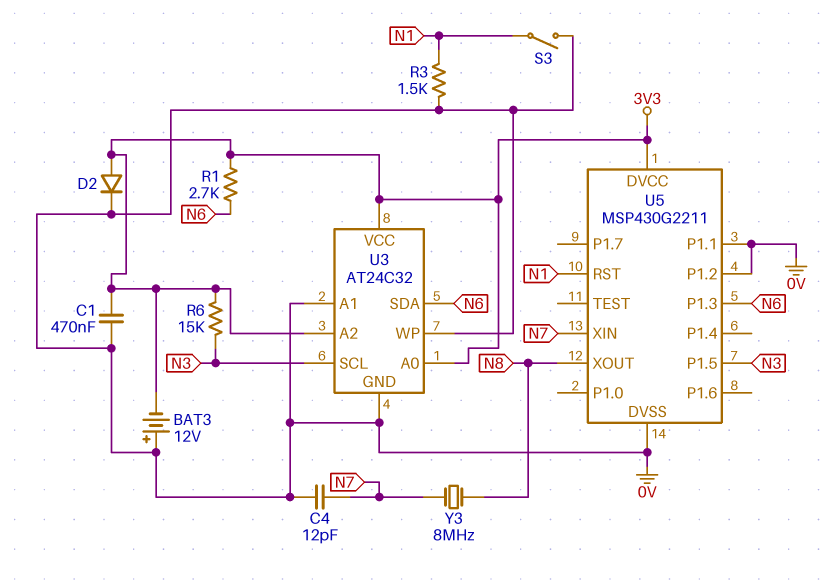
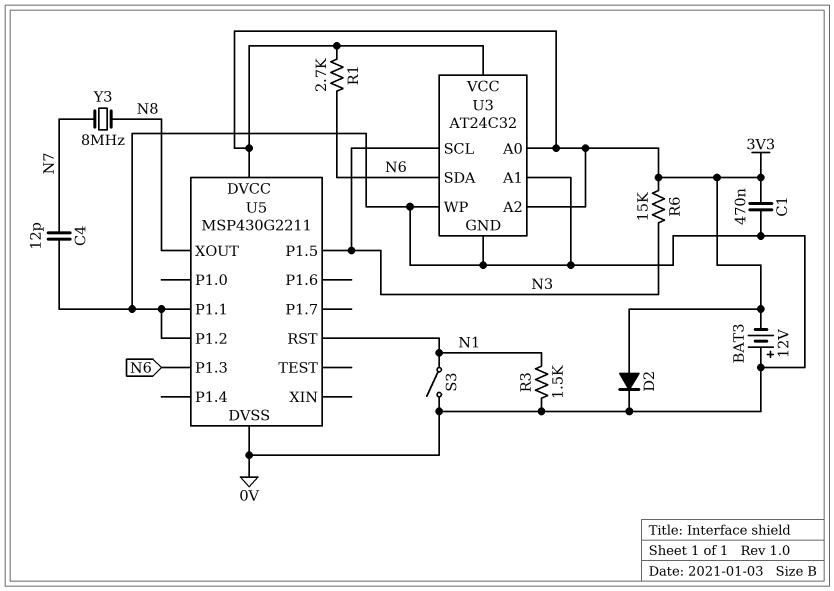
U5 pin XIN: N7 -> none

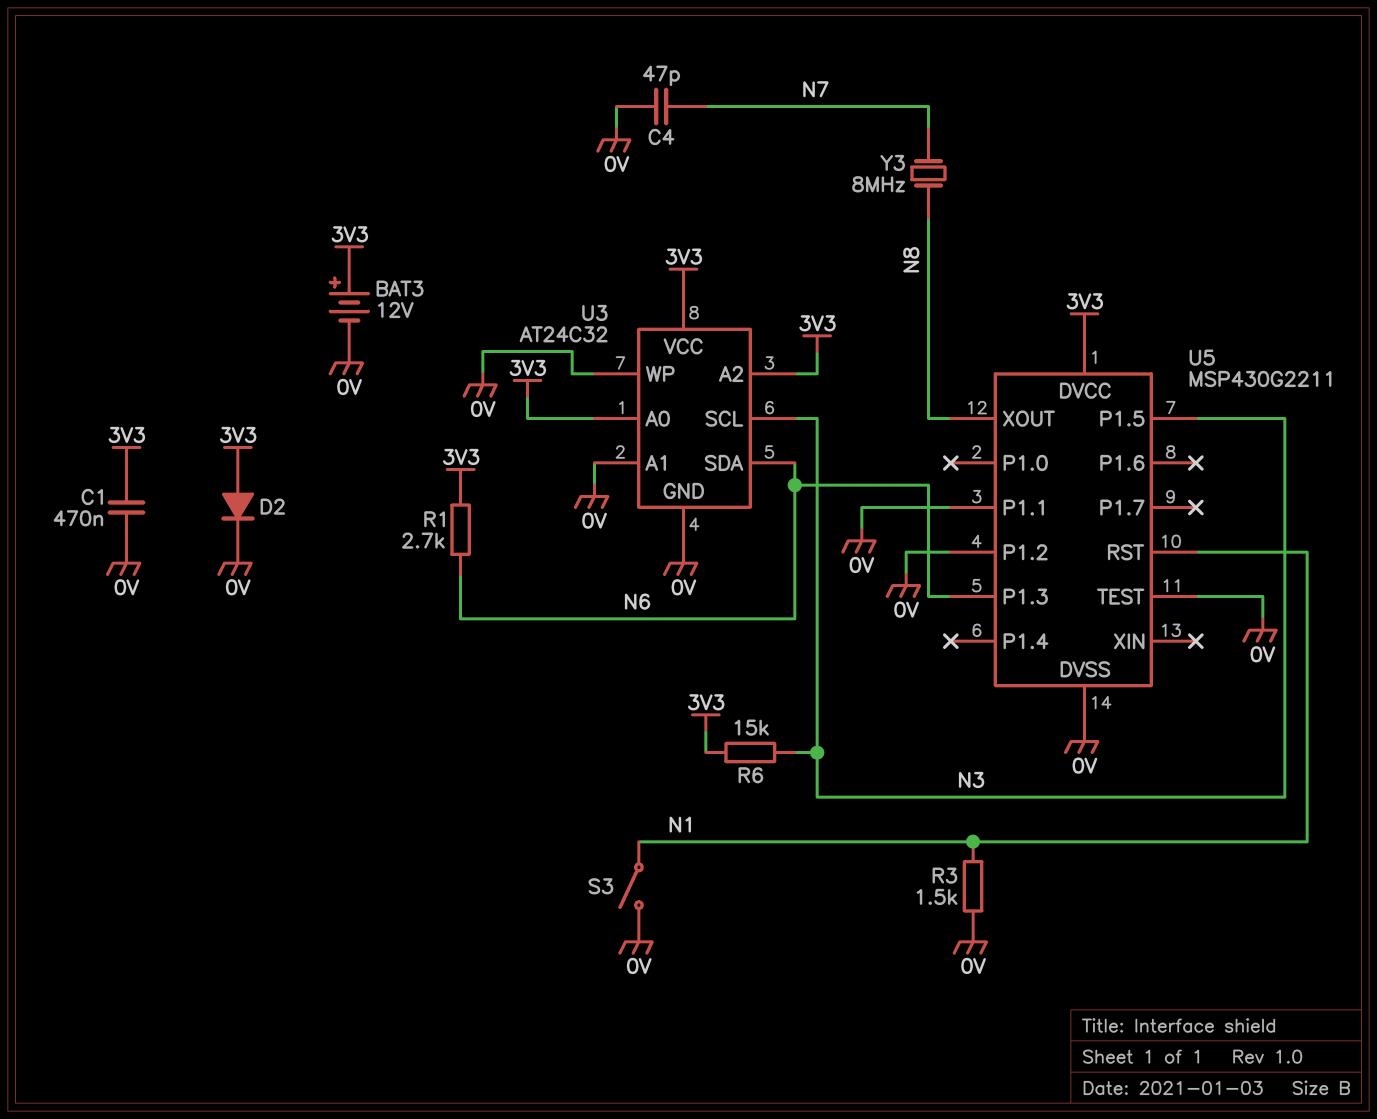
BAT3: 12V (plus 0V, minus 3V3) -> 12V (plus 3V3, minus 0V)
C4: 12pF (0V, N7) -> 47pF (0V, N7)
U5 pin TEST: none -> 0V

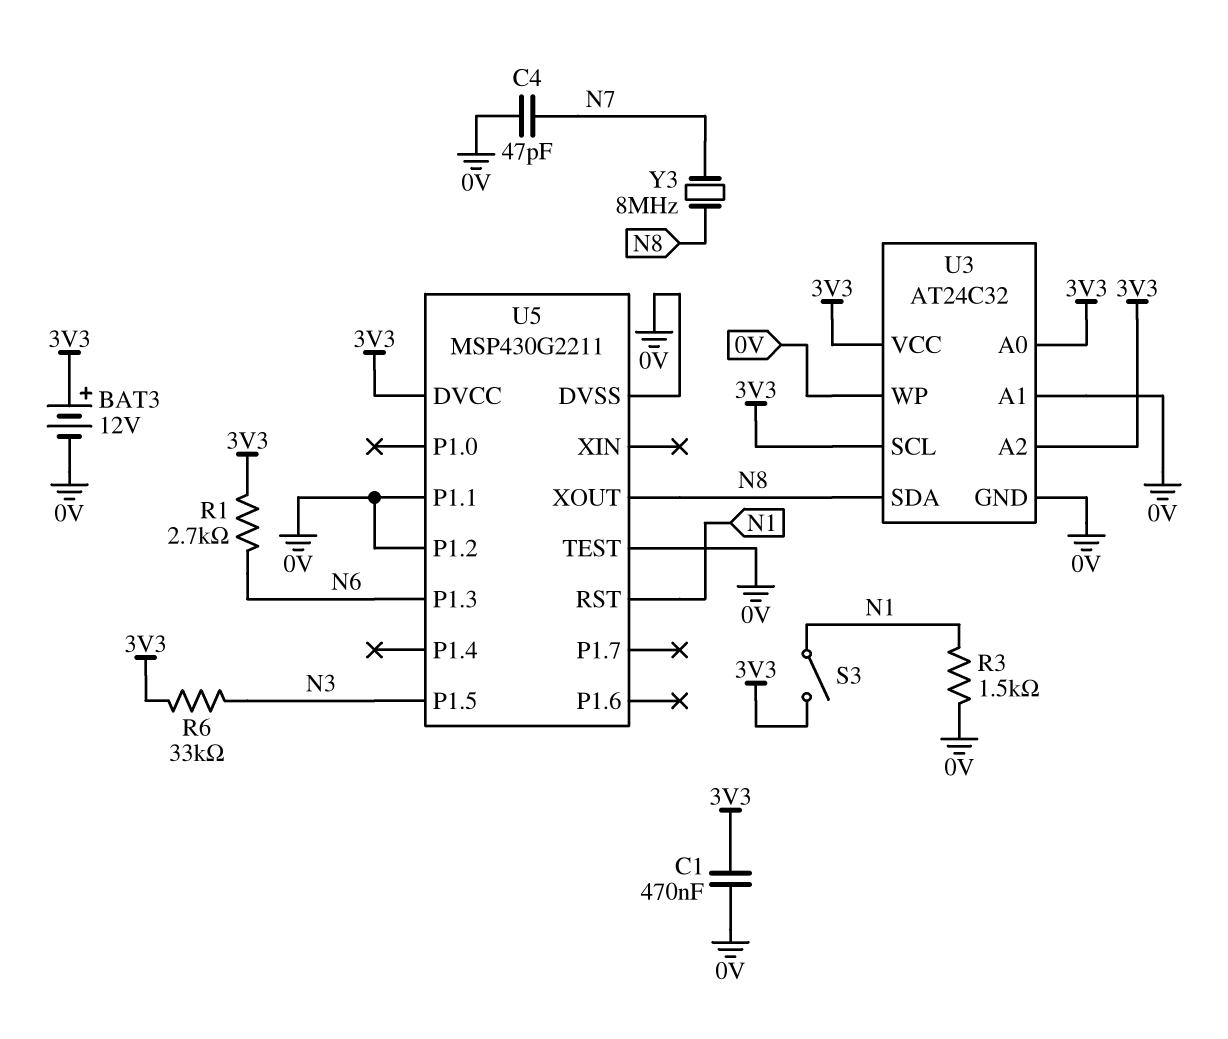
D2: diode (A 3V3, K 0V) -> none
R6: 15k (3V3, N3) -> 33k (3V3, N3)
S3: switch (0V, N1) -> switch (3V3, N1)
U3 pin SCL: N3 -> 3V3
U3 pin SDA: N6 -> N8

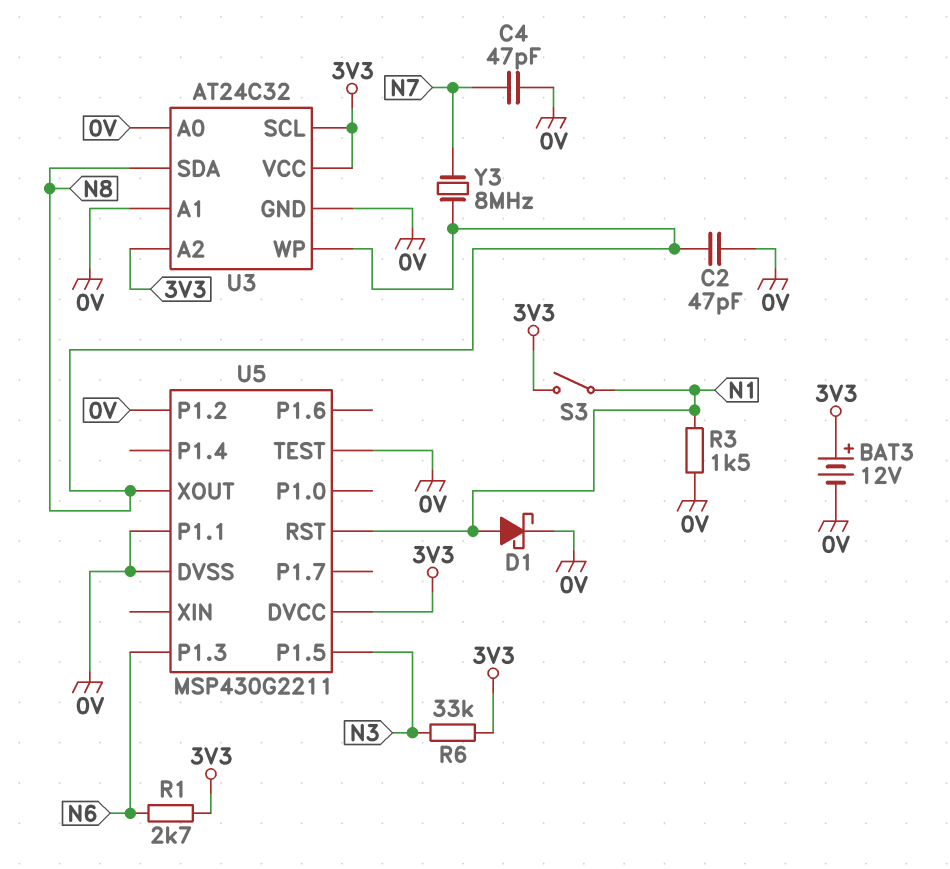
C1: 470nF (0V, 3V3) -> none
C2: none -> 47pF (0V, N8)
D1: none -> schottky (A N1, K 0V)
U3 pin A0: 3V3 -> 0V
U3 pin WP: 0V -> N8

